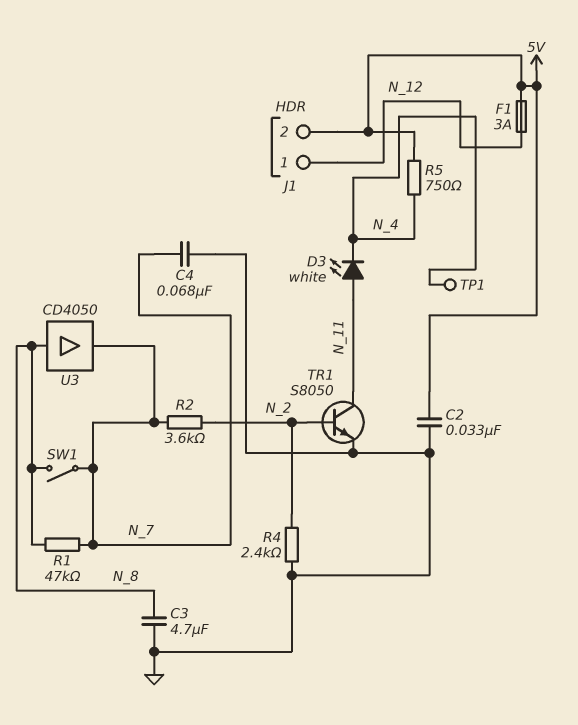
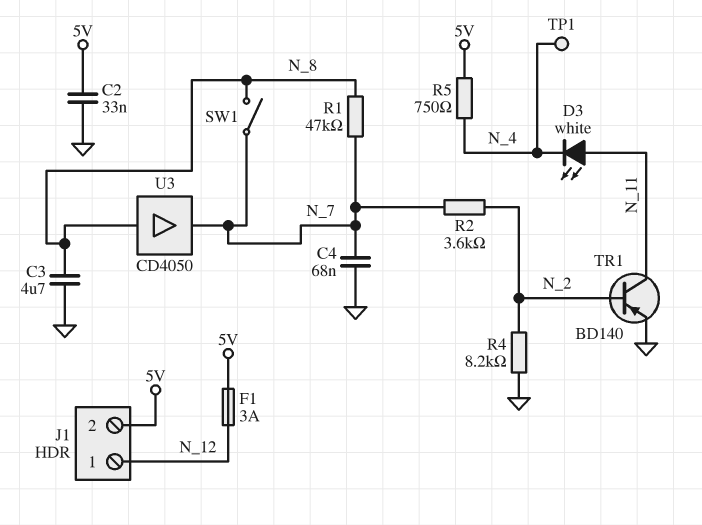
R4: 2.4k (GND, N_2) -> 8.2k (GND, N_2)
TR1: NPN S8050 (B N_2, C N_11, E GND) -> PNP BD140 (B N_2, C N_11, E GND)

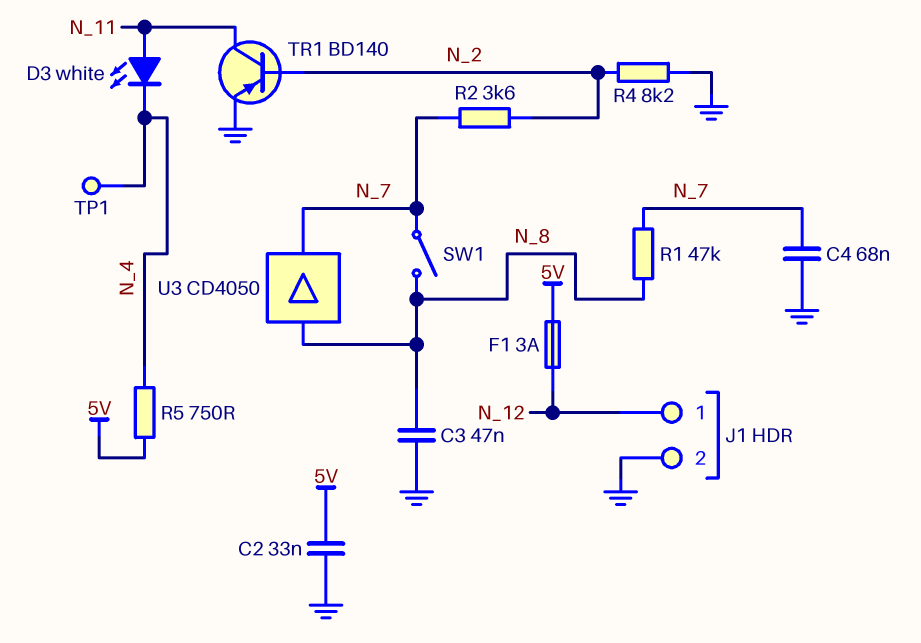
C3: 4.7uF (GND, N_8) -> 47nF (GND, N_8)
J1 pin 2: 5V -> GND

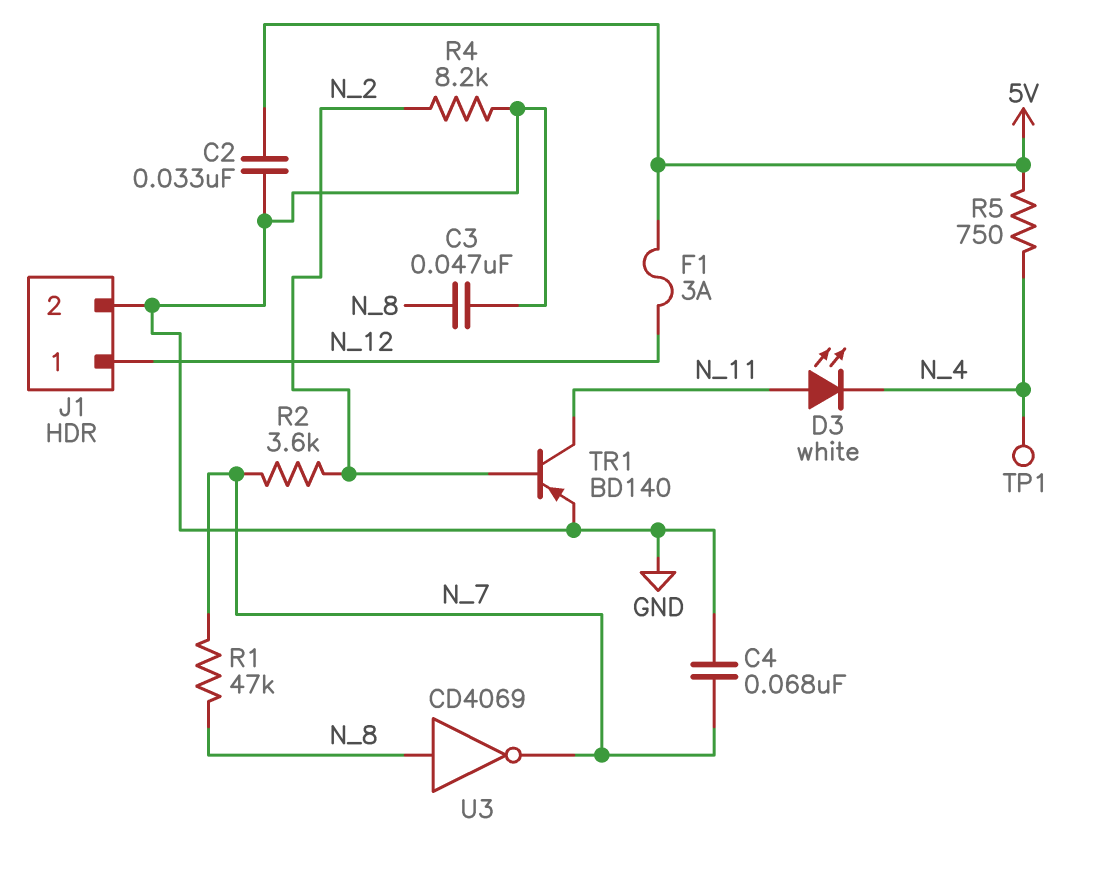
SW1: switch (N_7, N_8) -> none
U3: buffer CD4050 (in N_8, out N_7) -> NOT CD4069 (in N_8, out N_7)

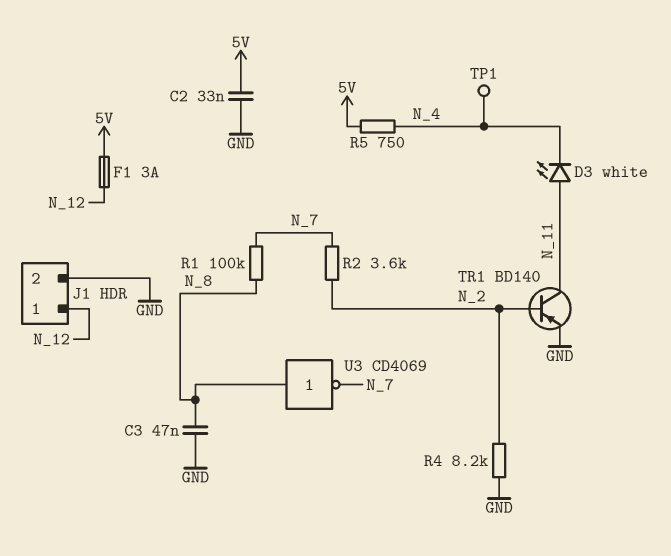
C4: 68nF (GND, N_7) -> none
R1: 47k (N_7, N_8) -> 100k (N_7, N_8)

